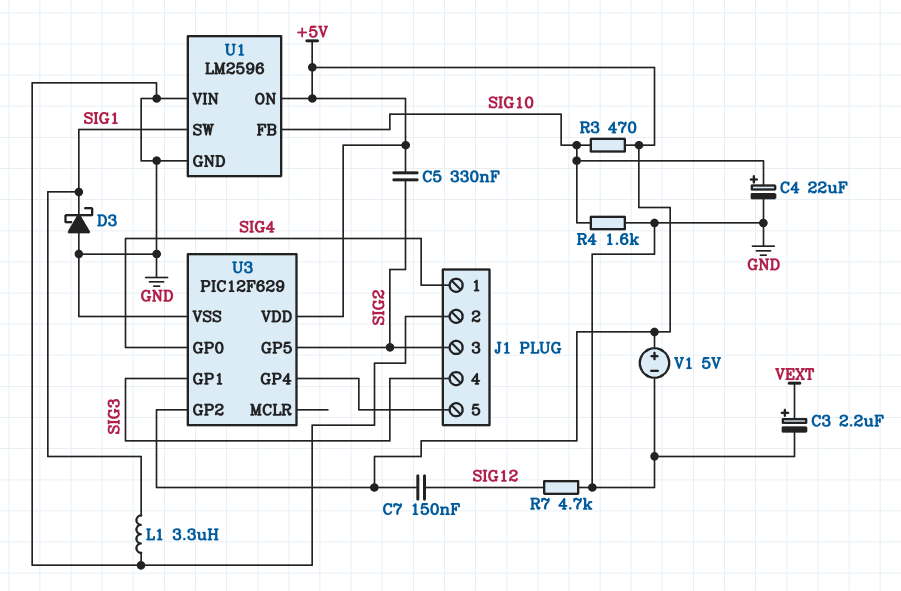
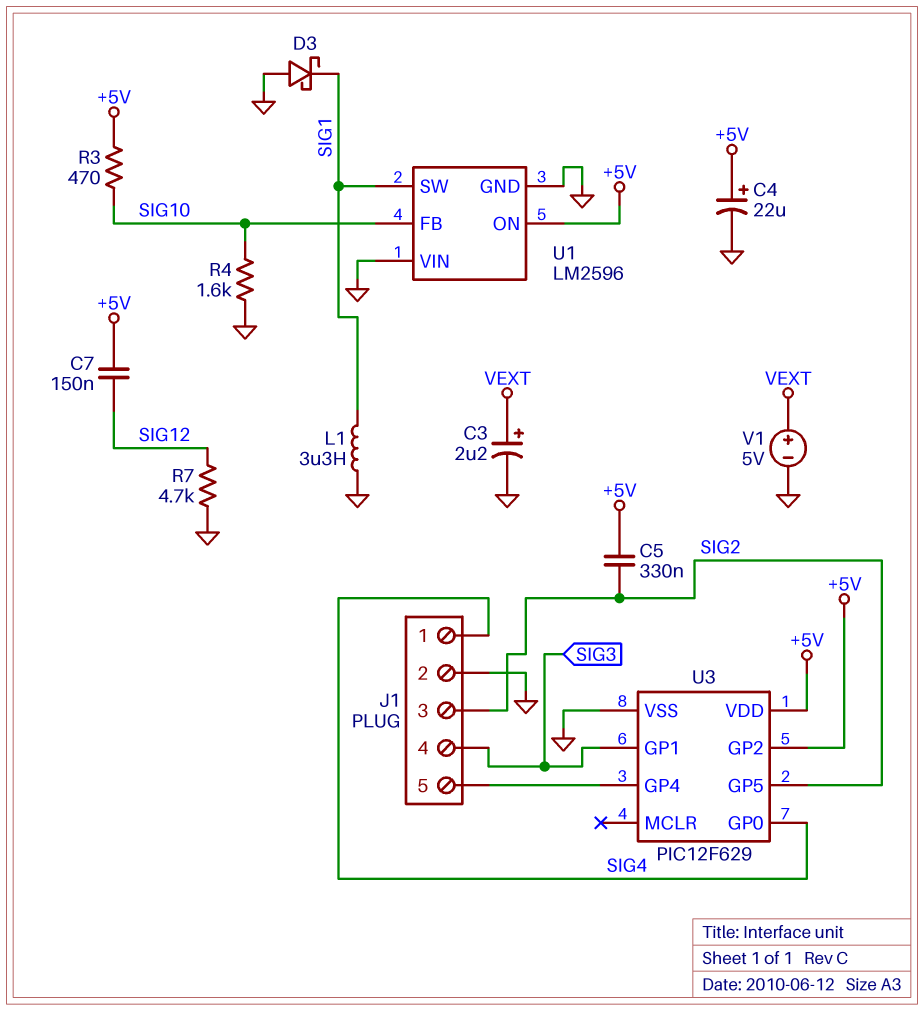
C4: 22uF (plus SIG10, minus GND) -> 22uF (plus +5V, minus GND)
V1: 5V (plus +5V, minus GND) -> 5V (plus VEXT, minus GND)

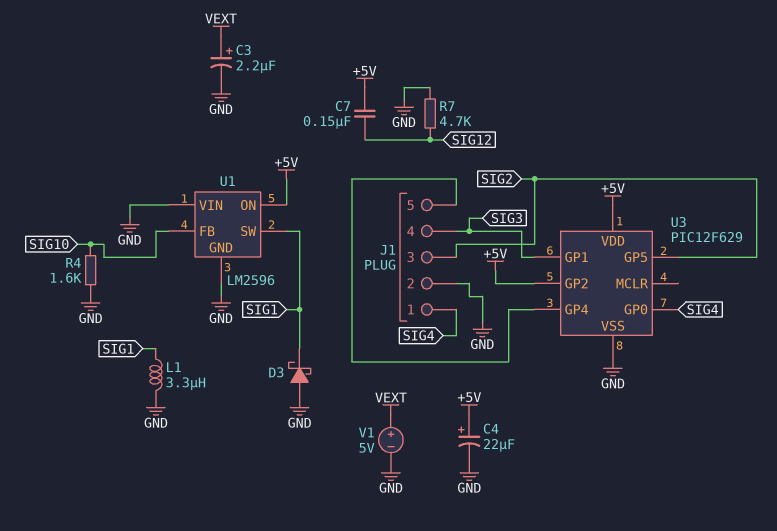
C5: 330nF (+5V, SIG2) -> none
R3: 470 (+5V, SIG10) -> none

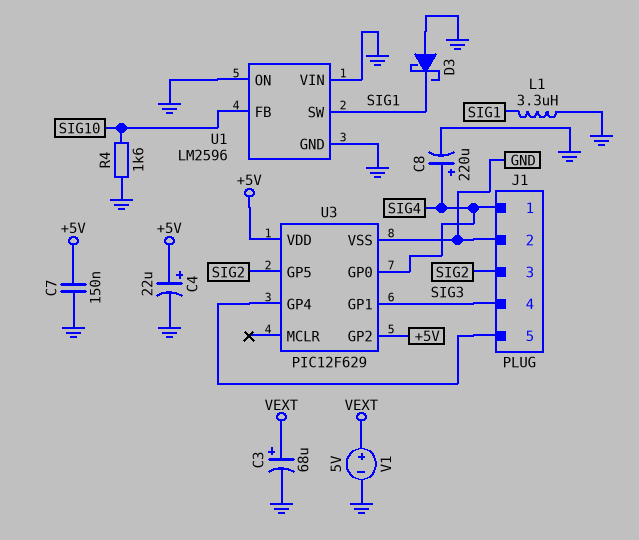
C3: 2.2uF (plus VEXT, minus GND) -> 68uF (plus VEXT, minus GND)
C7: 150nF (+5V, SIG12) -> 150nF (+5V, GND)
C8: none -> 220uF (plus SIG4, minus GND)
R7: 4.7k (GND, SIG12) -> none
U1 pin ON: +5V -> GND

